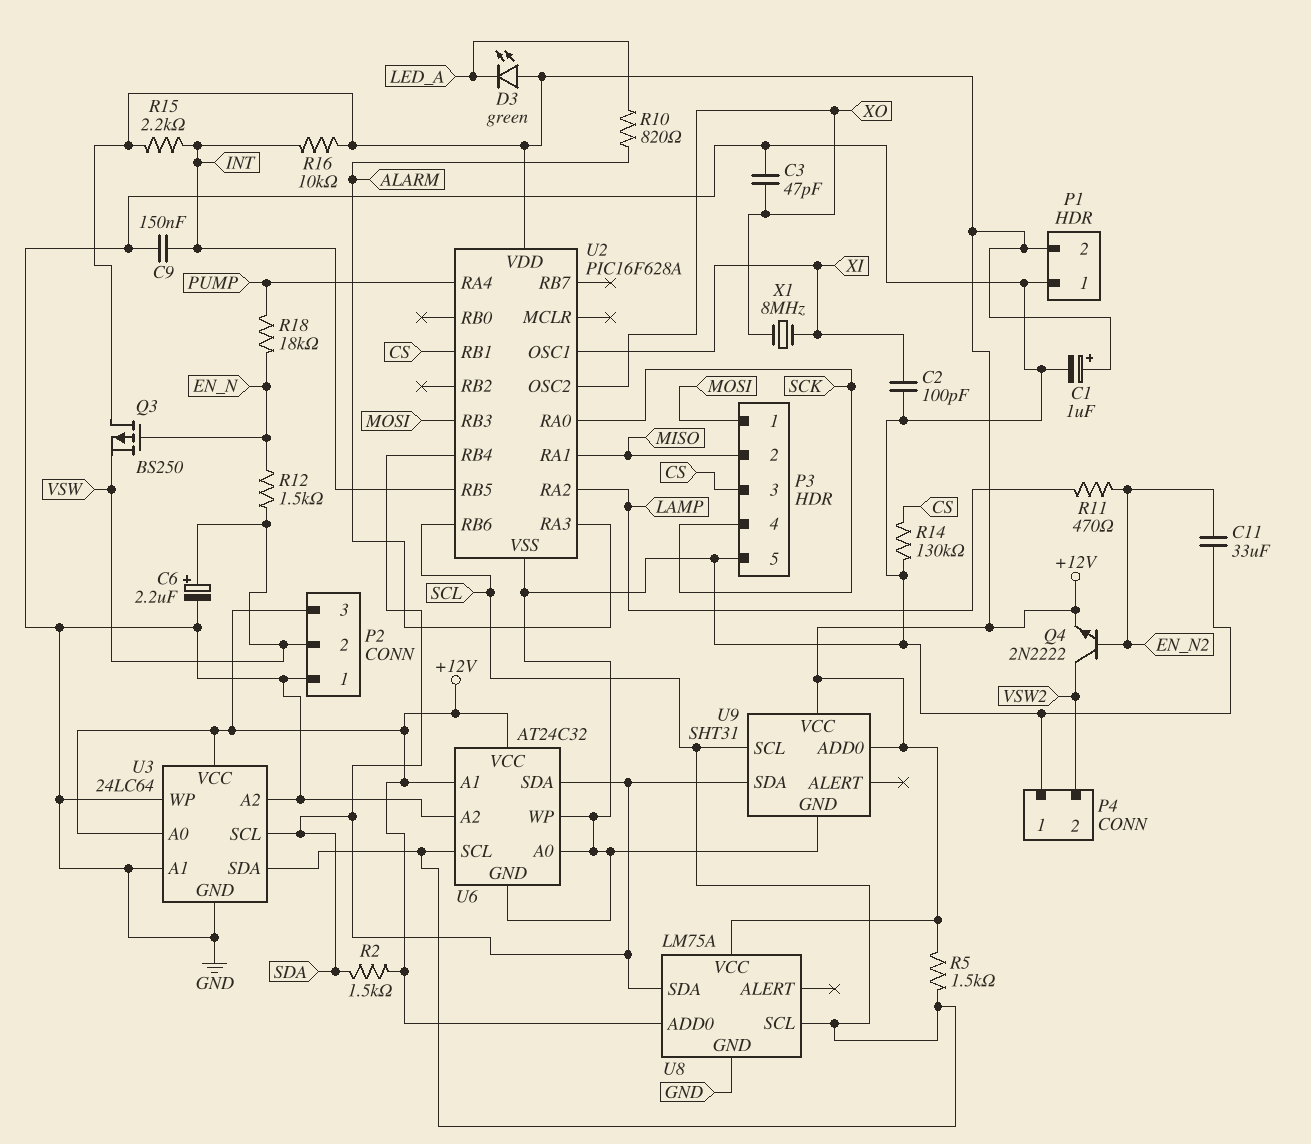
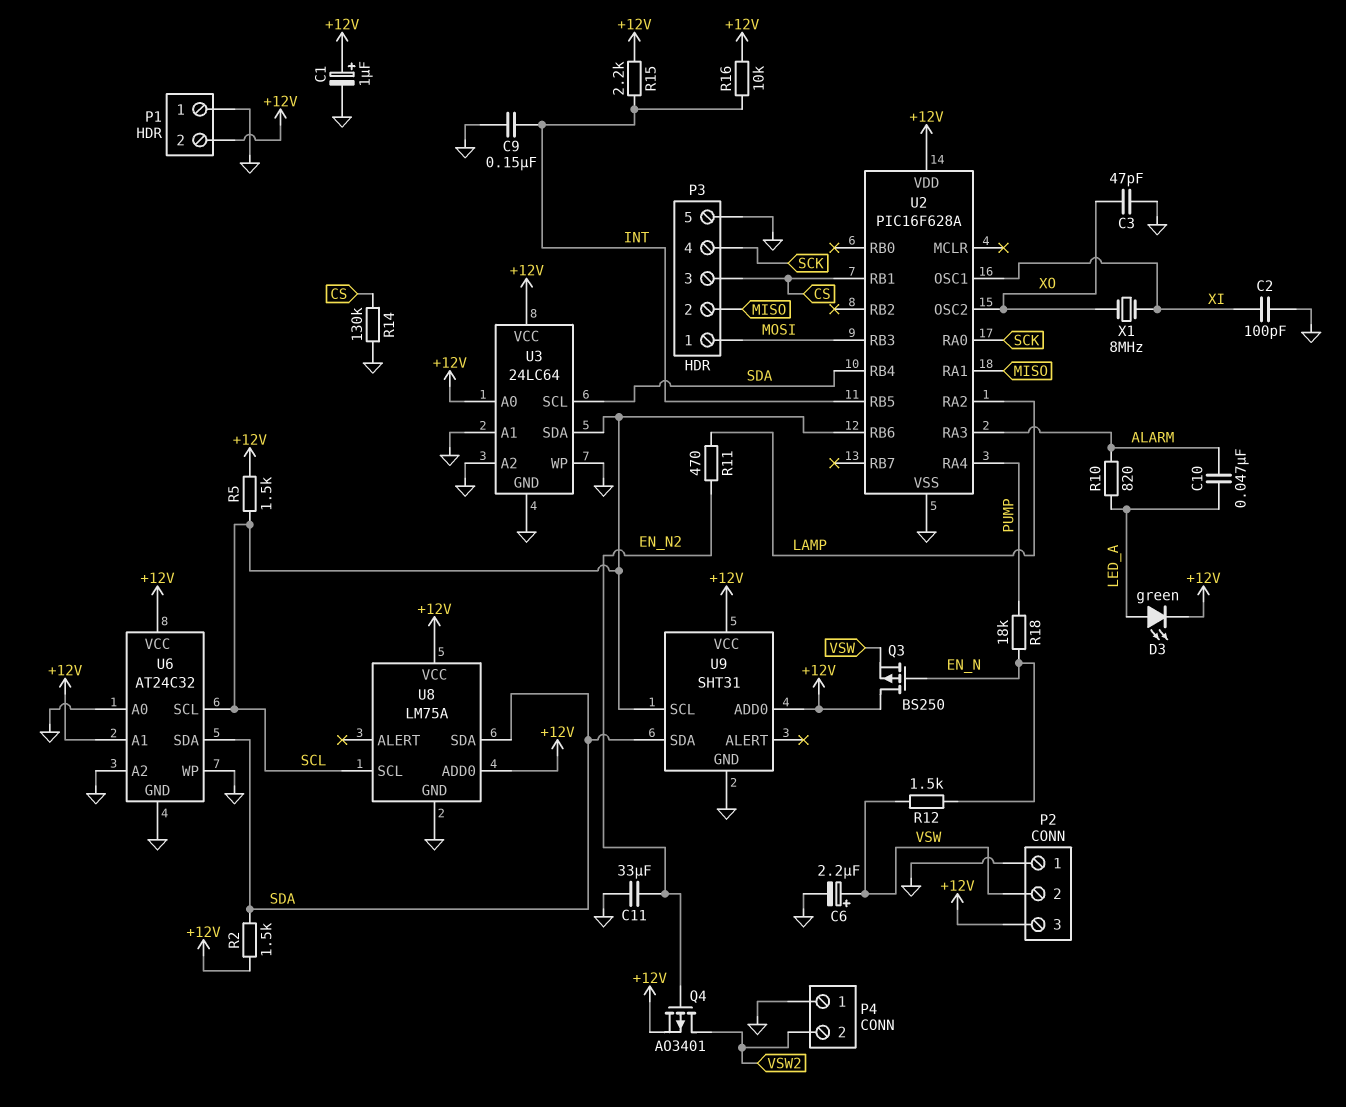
C10: none -> 47nF (ALARM, LED_A)
D3: LED green (A +12V, K LED_A) -> LED green (A LED_A, K +12V)
Q4: NPN 2N2222 (B EN_N2, C VSW2, E +12V) -> PMOS AO3401 (G EN_N2, D VSW2, S +12V)

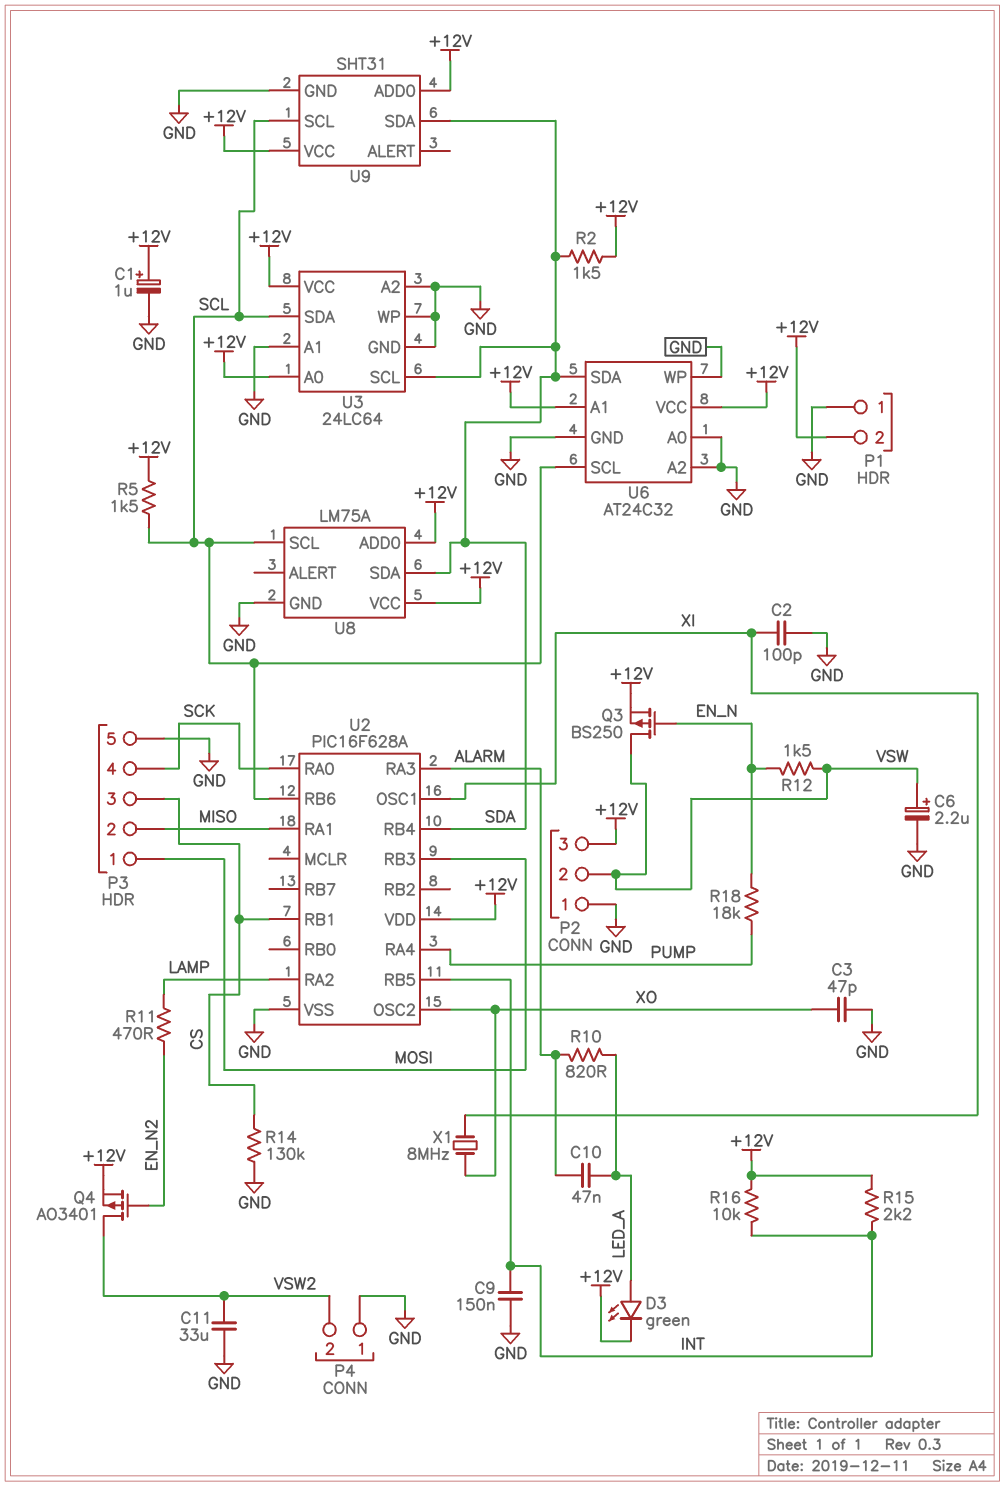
C11: 33uF (EN_N2, GND) -> 33uF (GND, VSW2)
Q3: PMOS BS250 (G EN_N, D +12V, S VSW) -> PMOS BS250 (G EN_N, D VSW, S +12V)

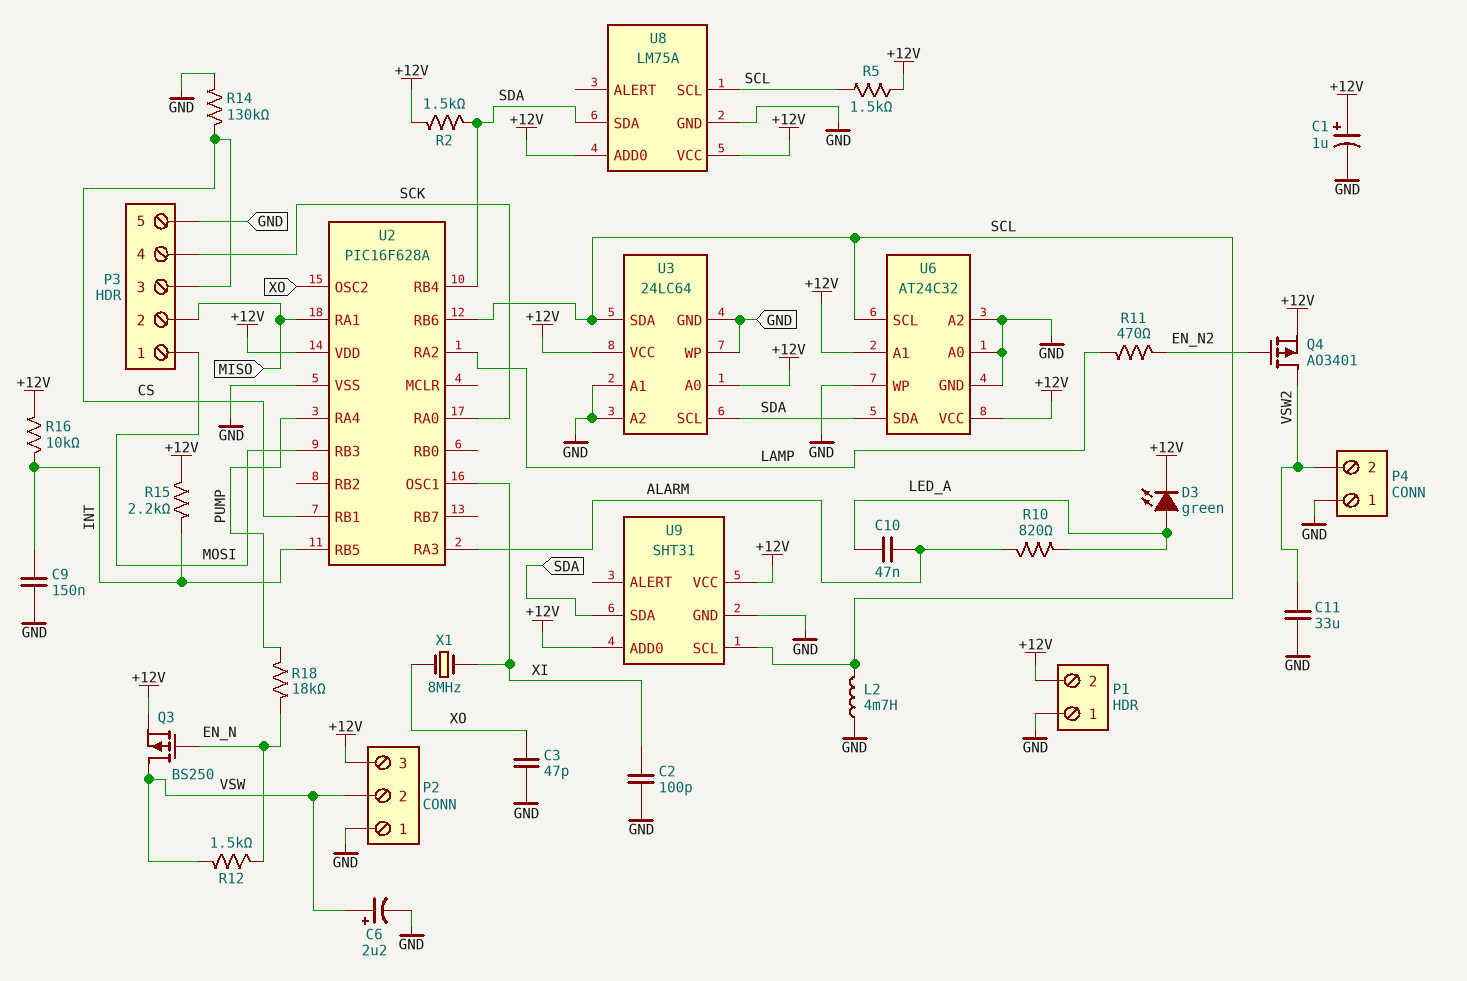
L2: none -> 4.7mH (GND, SCL)

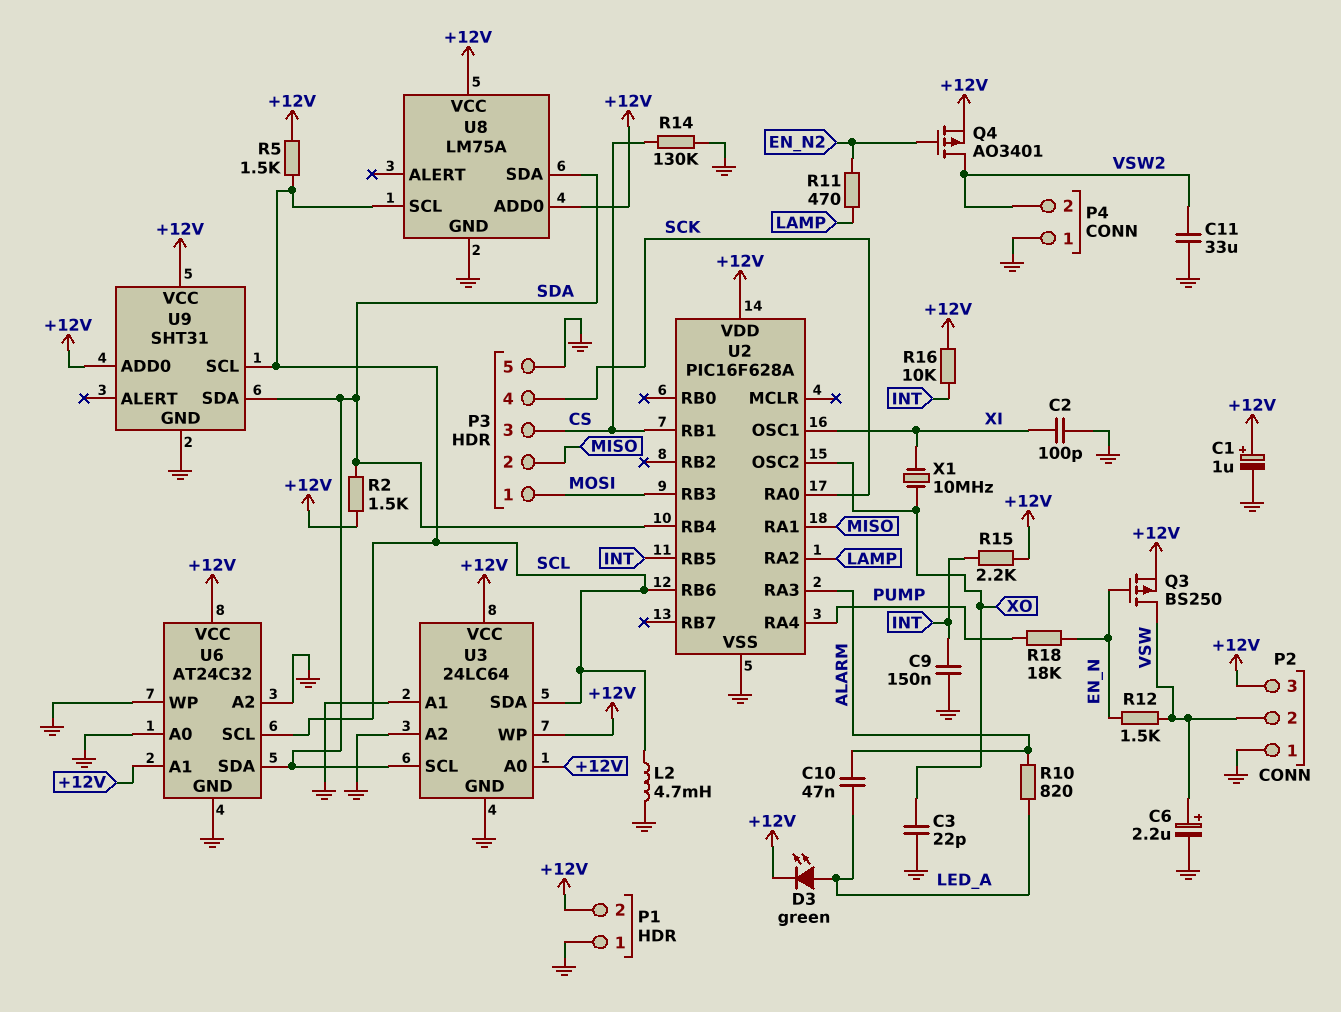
C3: 47pF (GND, XO) -> 22pF (GND, XO)
U3 pin WP: GND -> +12V
X1: 8MHz (XI, XO) -> 10MHz (XI, XO)

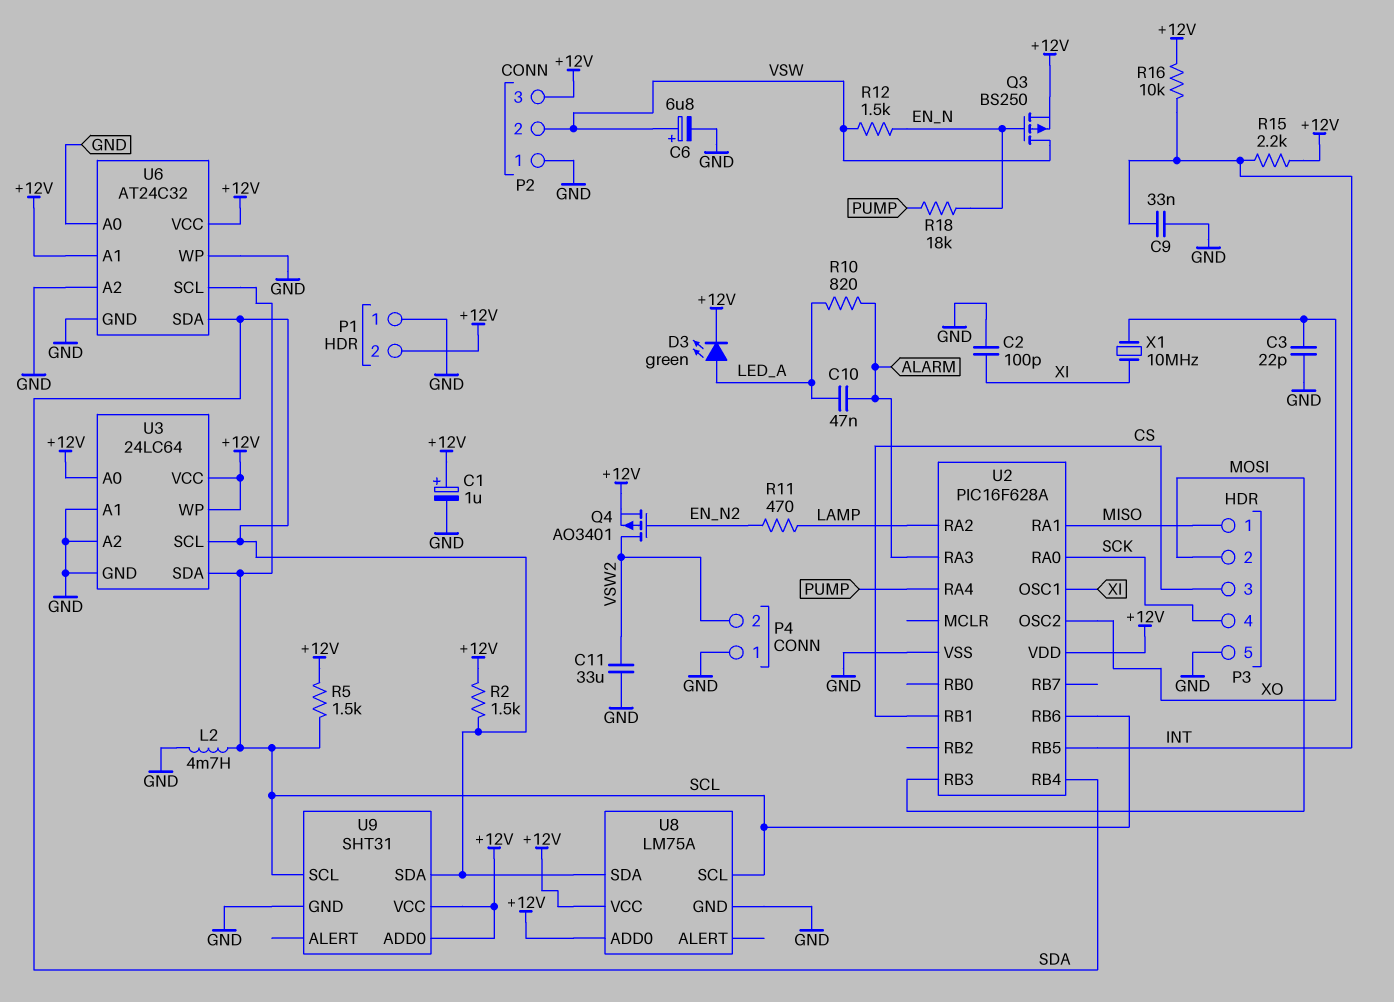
C6: 2.2uF (plus VSW, minus GND) -> 6.8uF (plus VSW, minus GND)
C9: 150nF (GND, INT) -> 33nF (GND, INT)
P3 pin 1: MOSI -> MISO
P3 pin 2: MISO -> MOSI
R14: 130k (CS, GND) -> none

